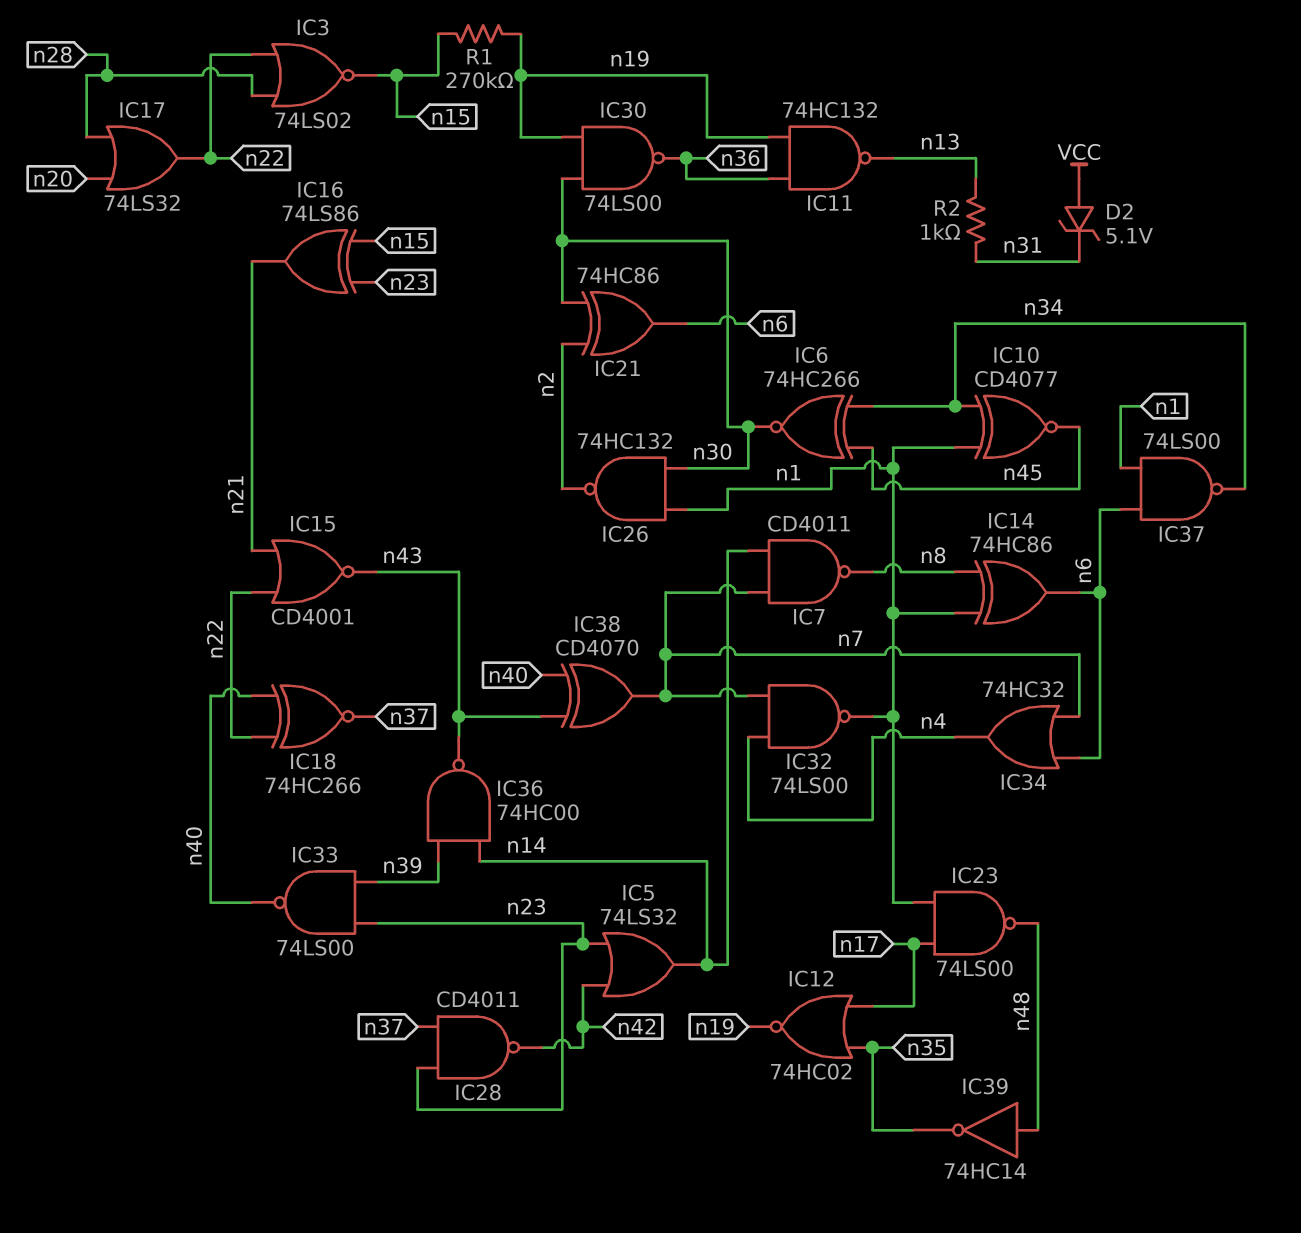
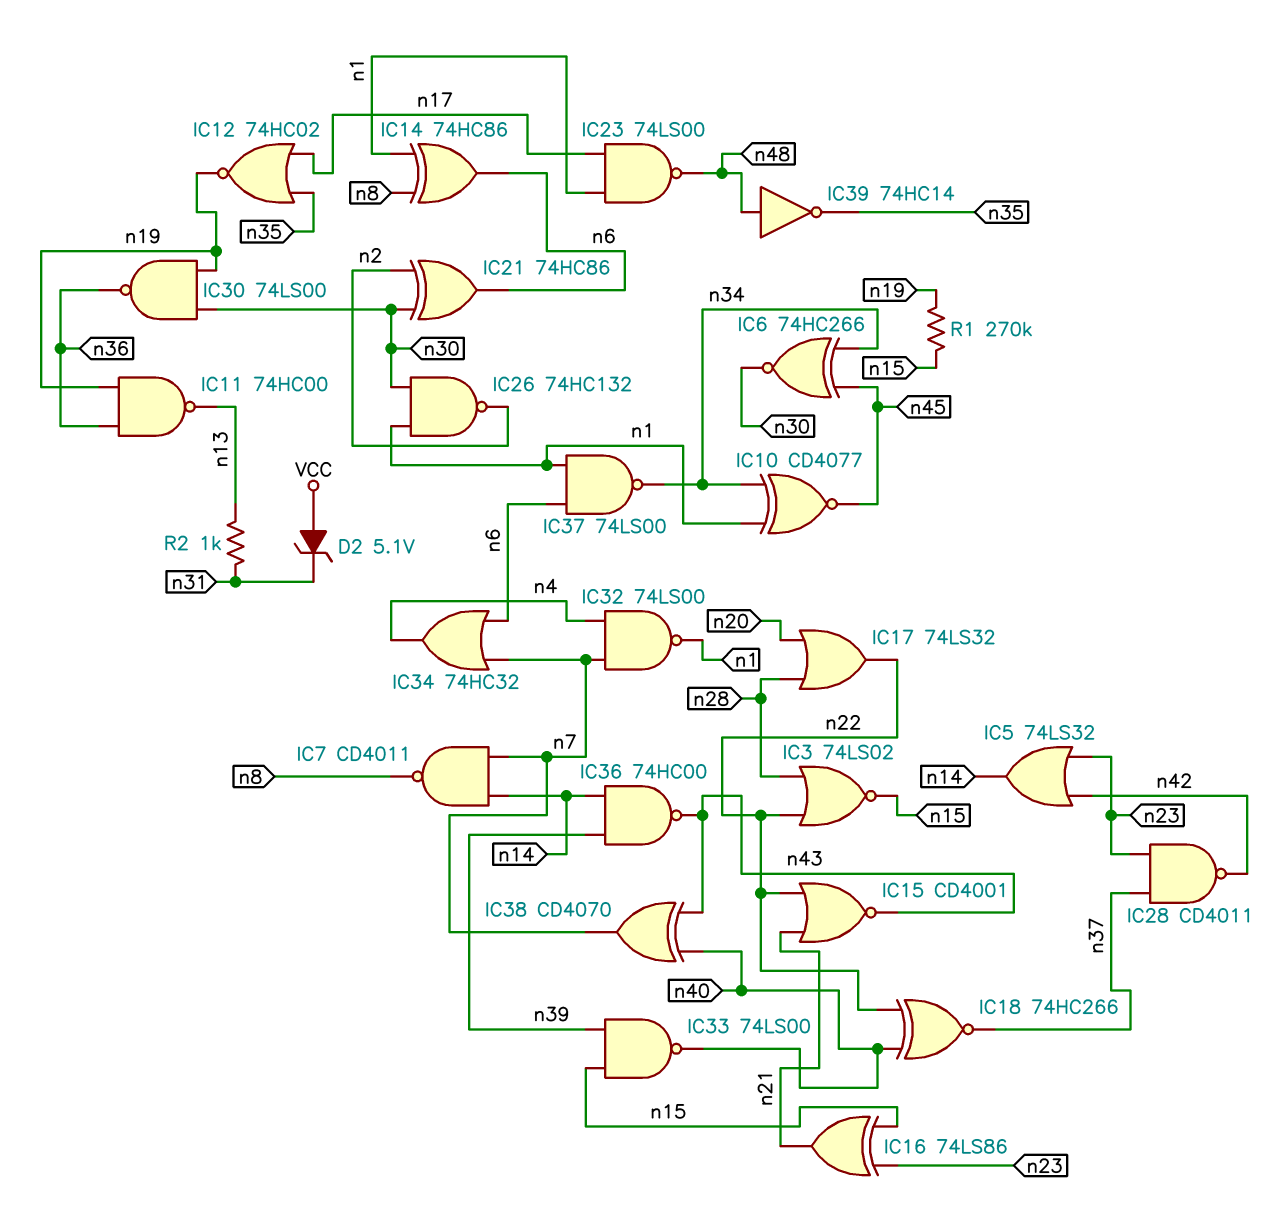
IC11: NAND 74HC132 (in n19, in n36, out n13) -> NAND 74HC00 (in n19, in n36, out n13)
IC33: NAND 74LS00 (in n23, in n39, out n40) -> NAND 74LS00 (in n15, in n39, out n40)

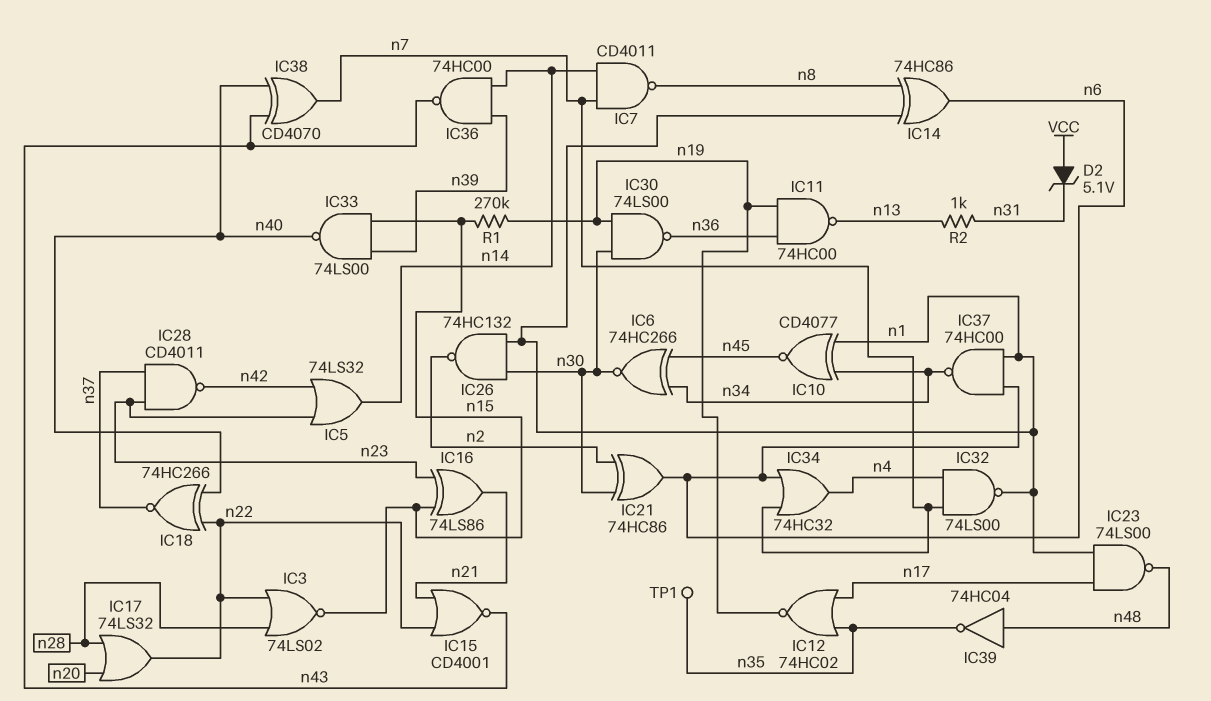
IC37: NAND 74LS00 (in n1, in n6, out n34) -> NAND 74HC00 (in n1, in n6, out n34)
IC39: NOT 74HC14 (in n48, out n35) -> NOT 74HC04 (in n48, out n35)
TP1: none -> test point (n35)

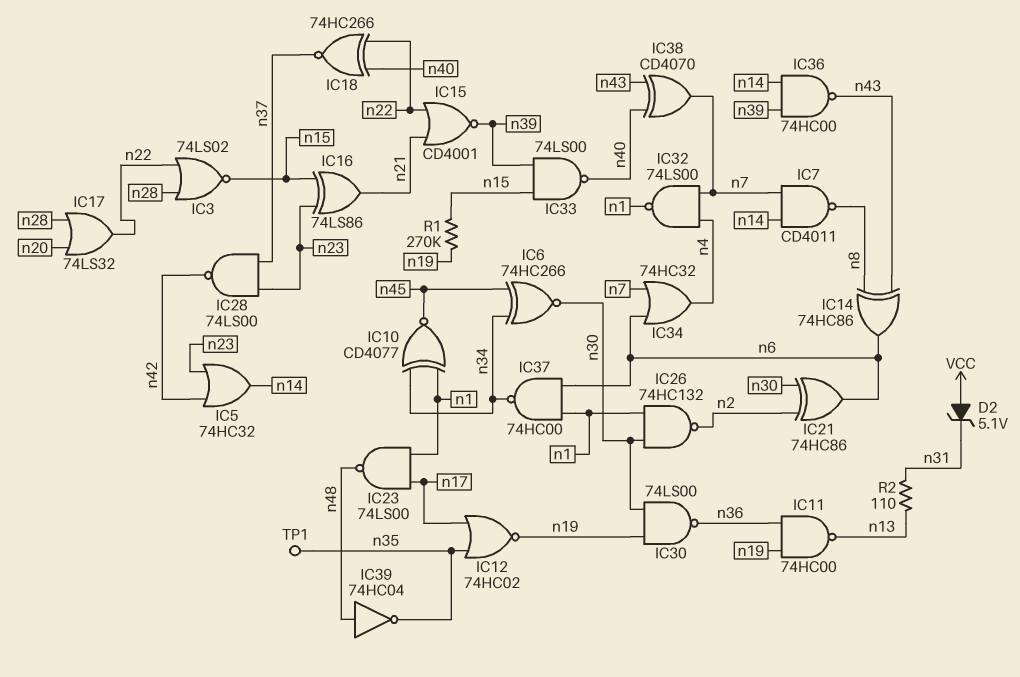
IC5: OR 74LS32 (in n23, in n42, out n14) -> OR 74HC32 (in n23, in n42, out n14)
IC14: XOR 74HC86 (in n1, in n8, out n6) -> XOR 74HC86 (in n8, in n43, out n6)
IC15: NOR CD4001 (in n21, in n22, out n43) -> NOR CD4001 (in n21, in n22, out n39)
IC28: NAND CD4011 (in n23, in n37, out n42) -> NAND 74LS00 (in n23, in n37, out n42)
R2: 1k (n13, n31) -> 110 (n13, n31)

